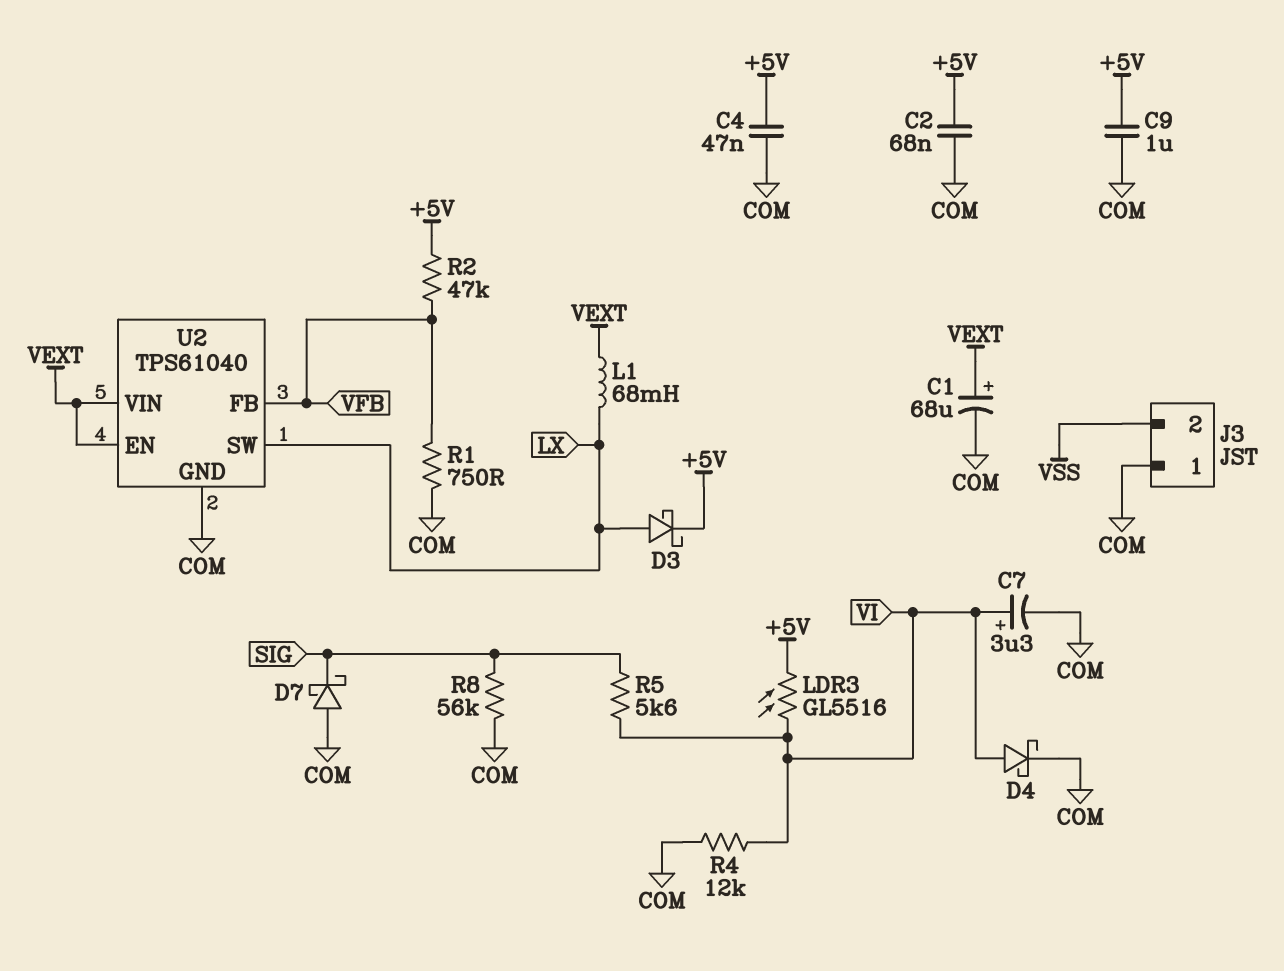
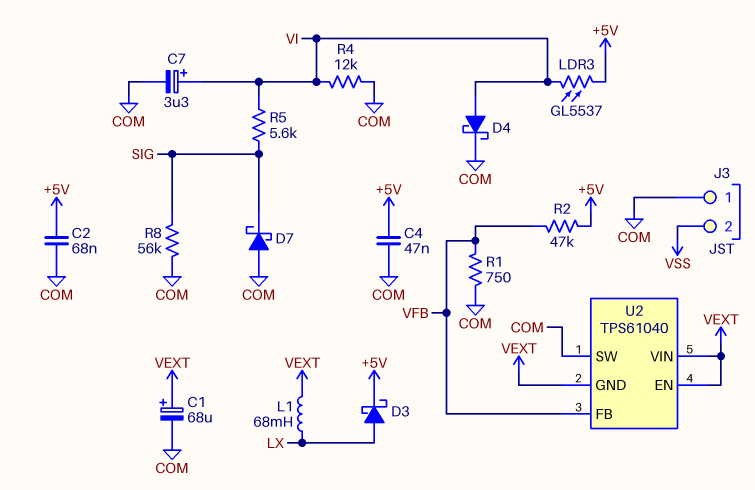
C9: 1uF (+5V, COM) -> none
LDR3: GL5516 (+5V, VI) -> GL5537 (+5V, VI)
U2 pin GND: COM -> VEXT
U2 pin SW: LX -> COM

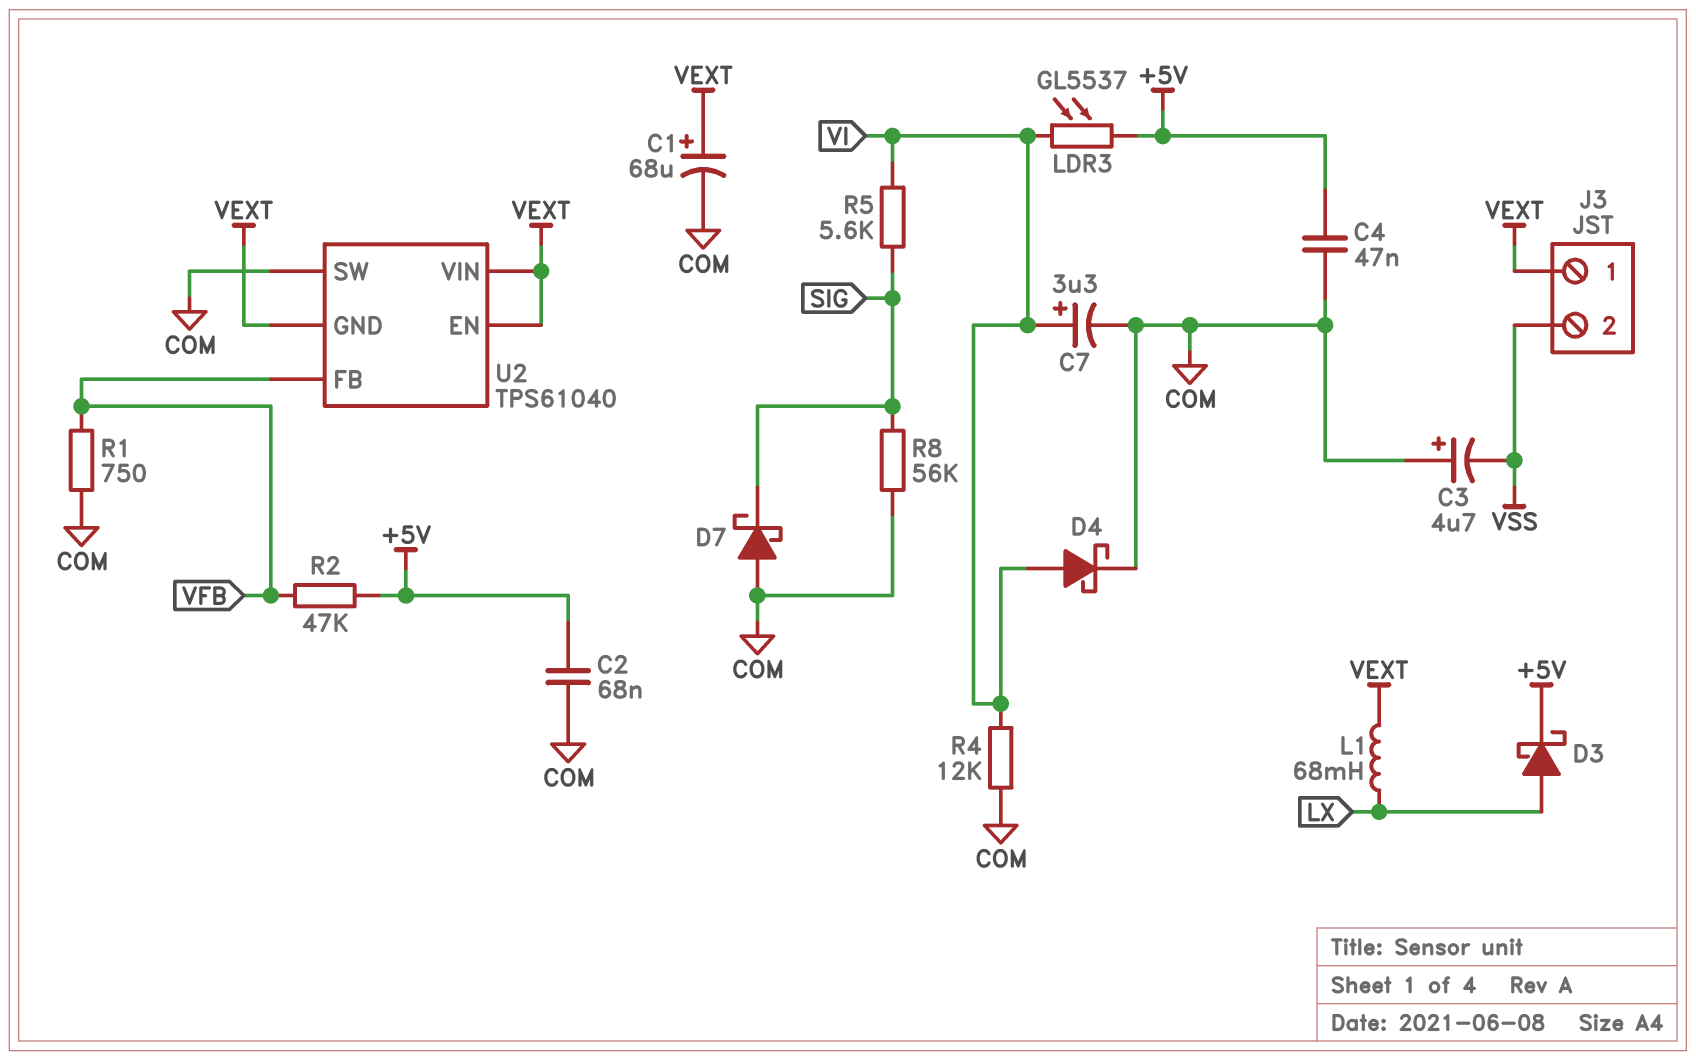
C3: none -> 4.7uF (plus COM, minus VSS)
J3 pin 1: COM -> VEXT

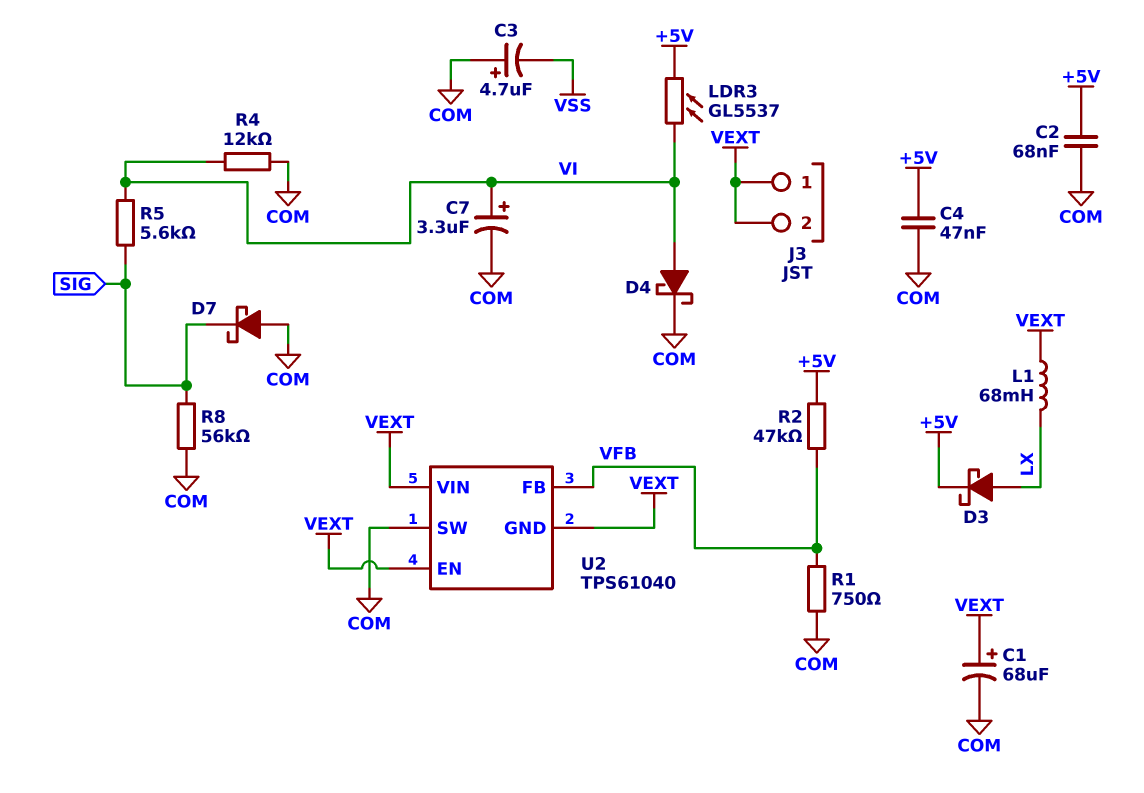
J3 pin 2: VSS -> VEXT

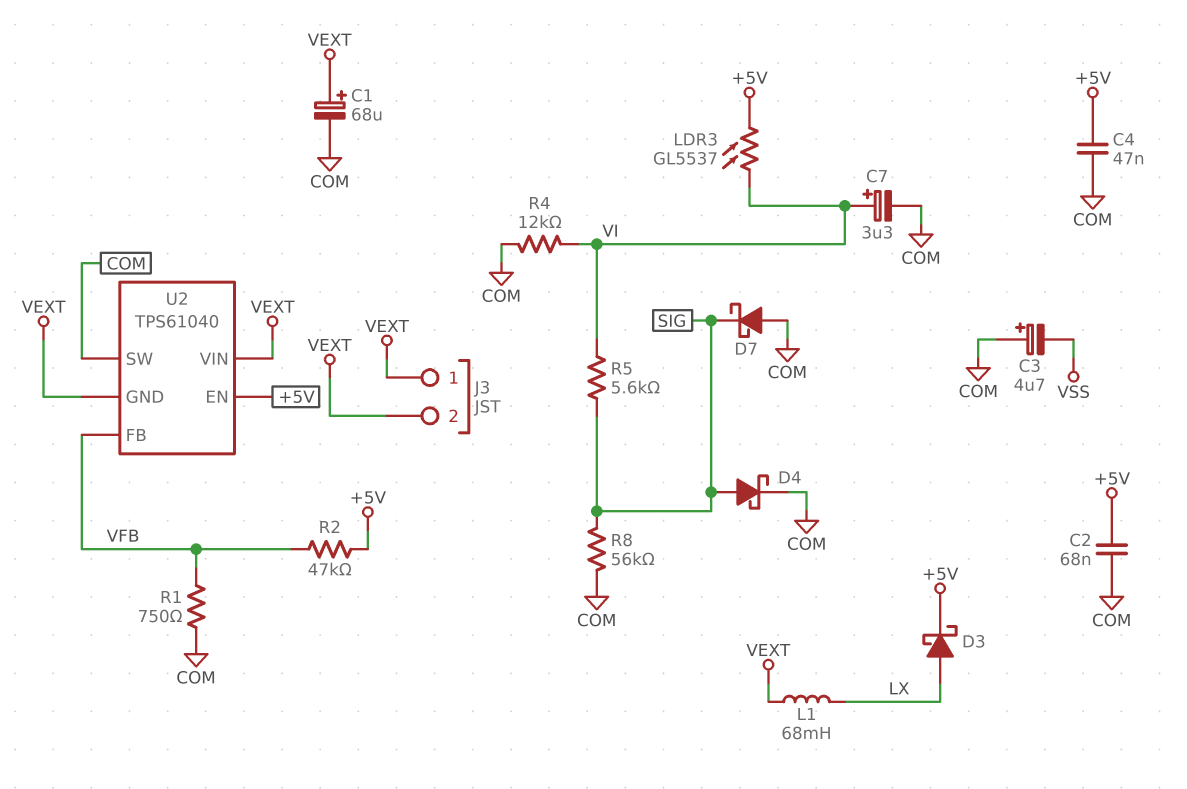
D4: schottky (A VI, K COM) -> schottky (A SIG, K COM)
U2 pin EN: VEXT -> +5V

